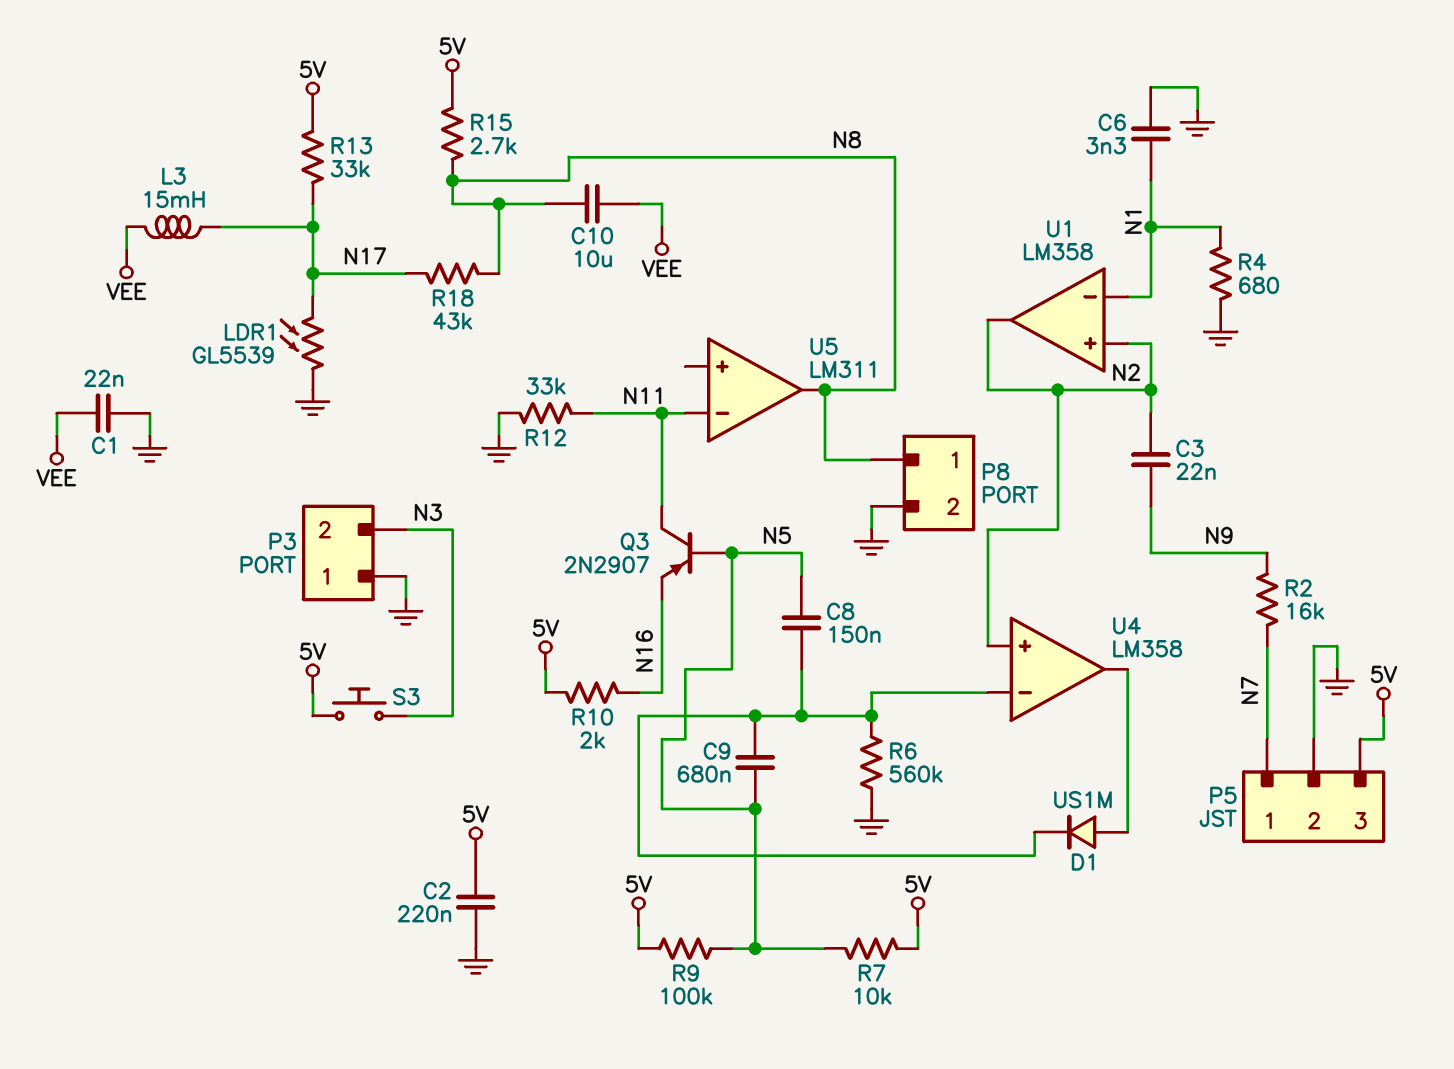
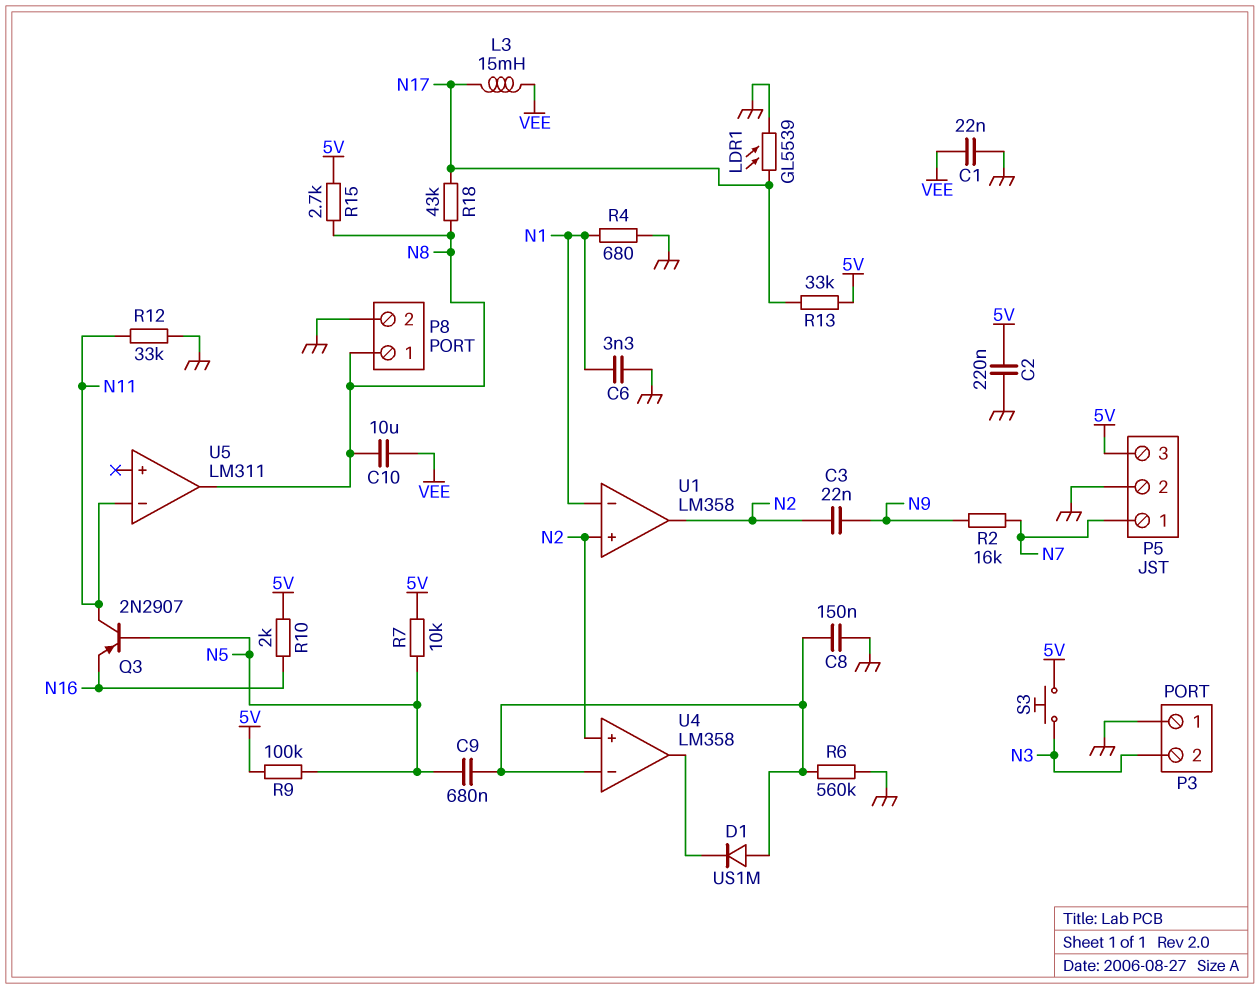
C8: 150nF (N5, U4/in-) -> 150nF (GND, U4/in-)
D1: diode US1M (A U4/out, K U4/in-) -> diode US1M (A U4/in-, K U4/out)

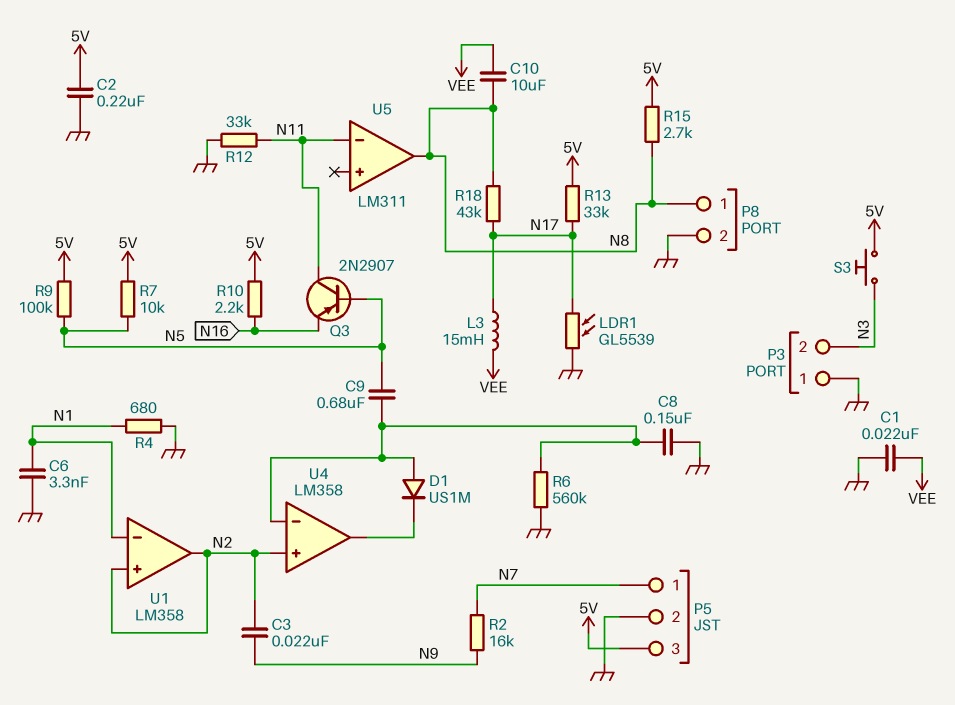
R10: 2k (5V, N16) -> 2.2k (5V, N16)

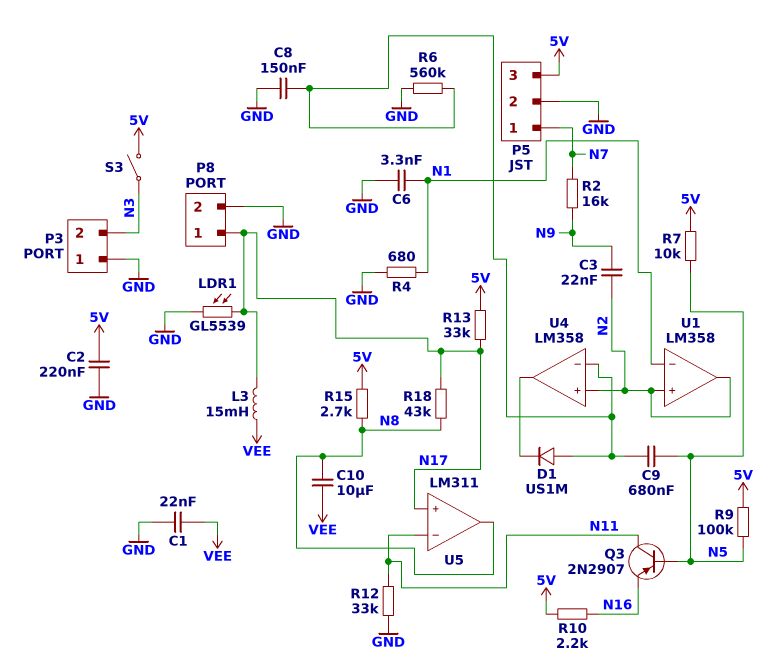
P8 pin 1: N8 -> N17
S3: button (5V, N3) -> switch (5V, N3)
U5 pin in+: none -> N17

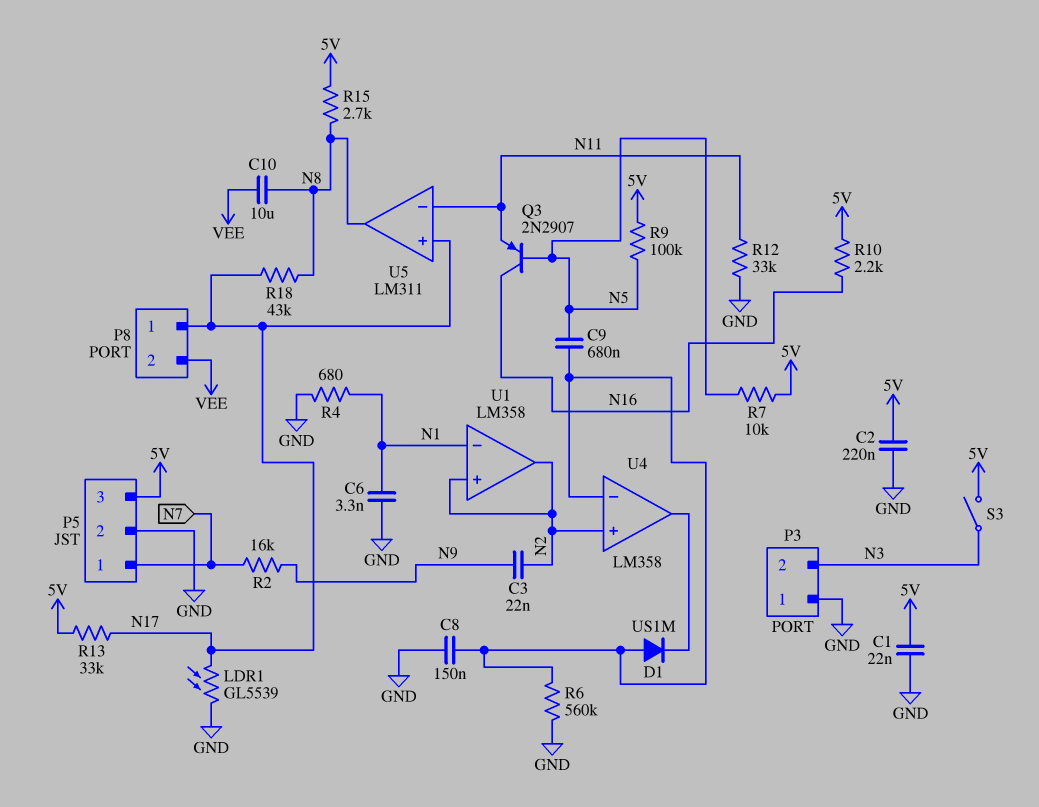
C1: 22nF (GND, VEE) -> 22nF (5V, GND)
L3: 15mH (N17, VEE) -> none
P8 pin 2: GND -> VEE
Q3: PNP 2N2907 (B N5, C N11, E N16) -> PNP 2N2907 (B N5, C N16, E N11)

